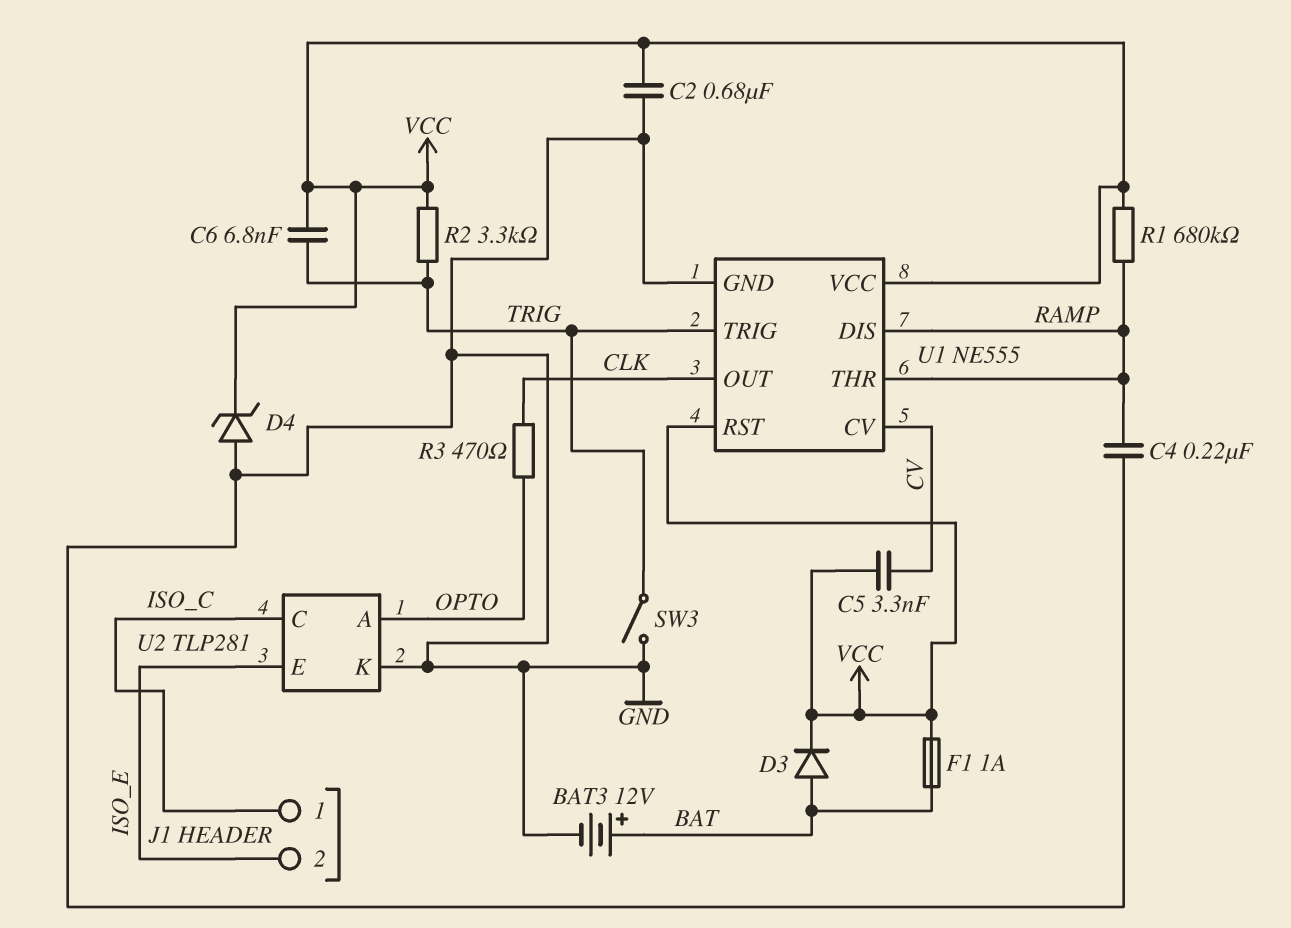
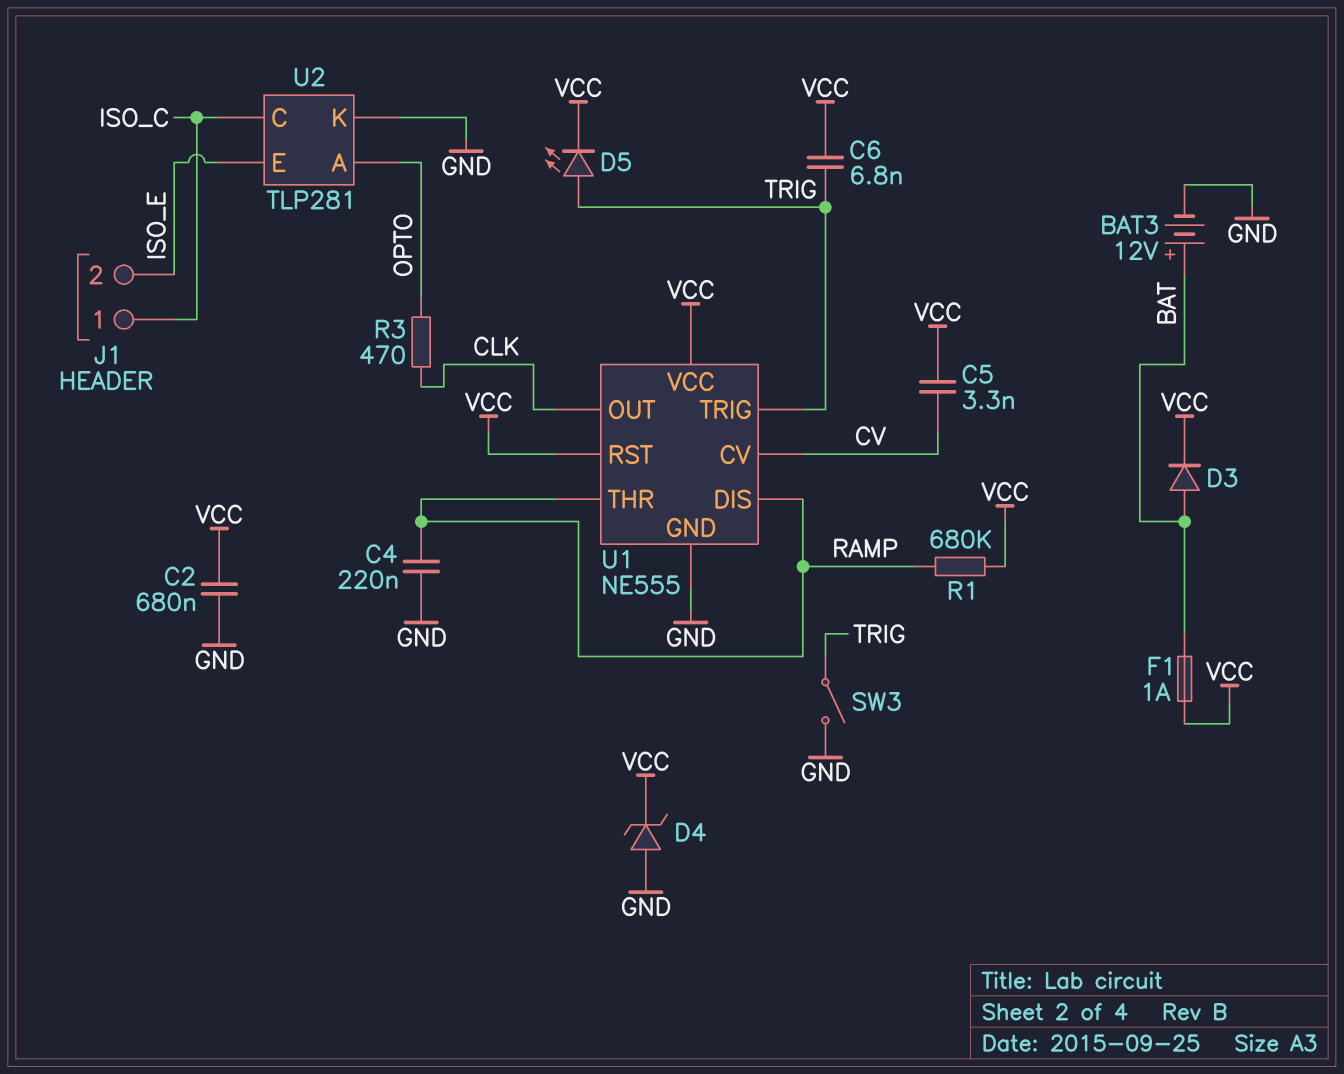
D5: none -> LED (A TRIG, K VCC)
R2: 3.3k (TRIG, VCC) -> none

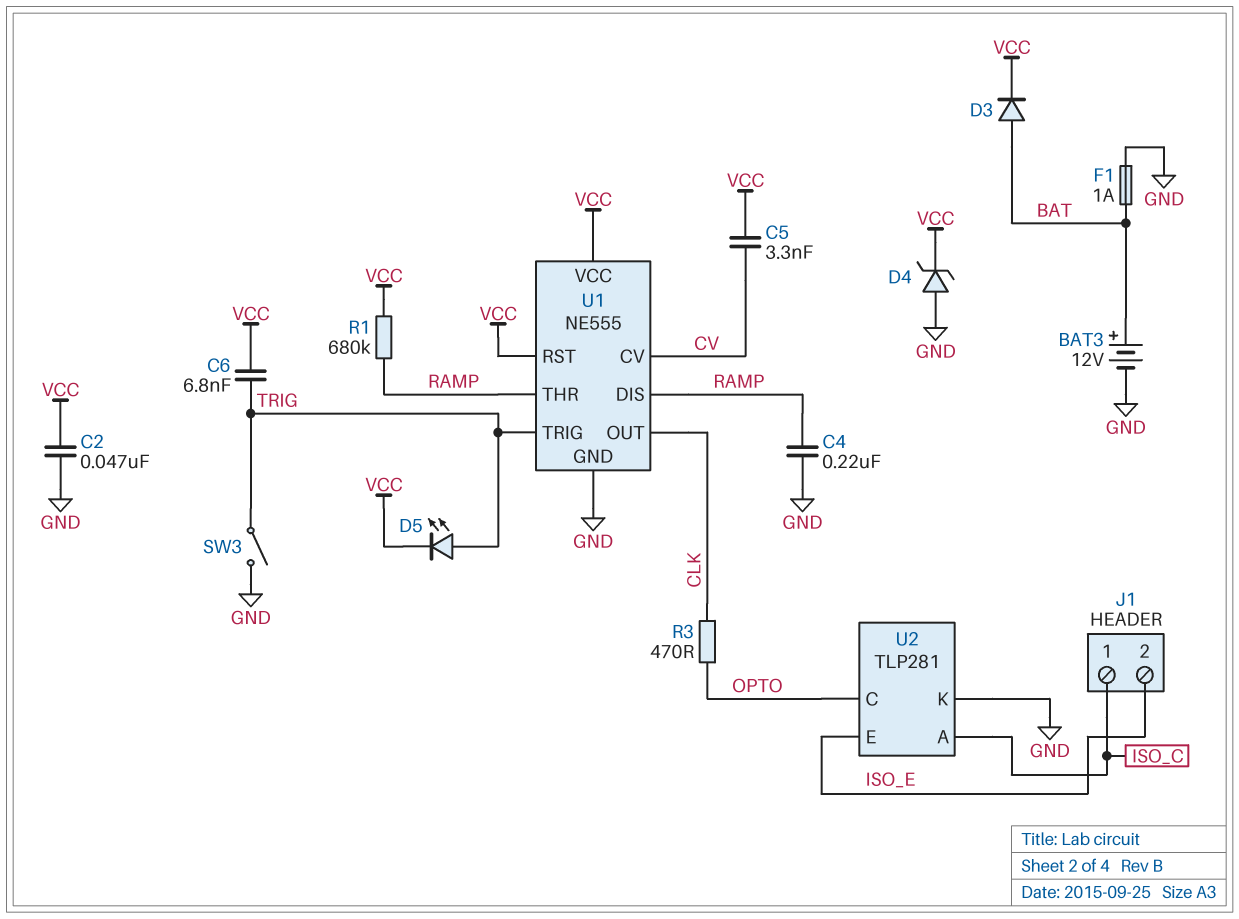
C2: 680nF (GND, VCC) -> 47nF (GND, VCC)
F1: 1A (BAT, VCC) -> 1A (BAT, GND)
U2 pin A: OPTO -> ISO_C
U2 pin C: ISO_C -> OPTO

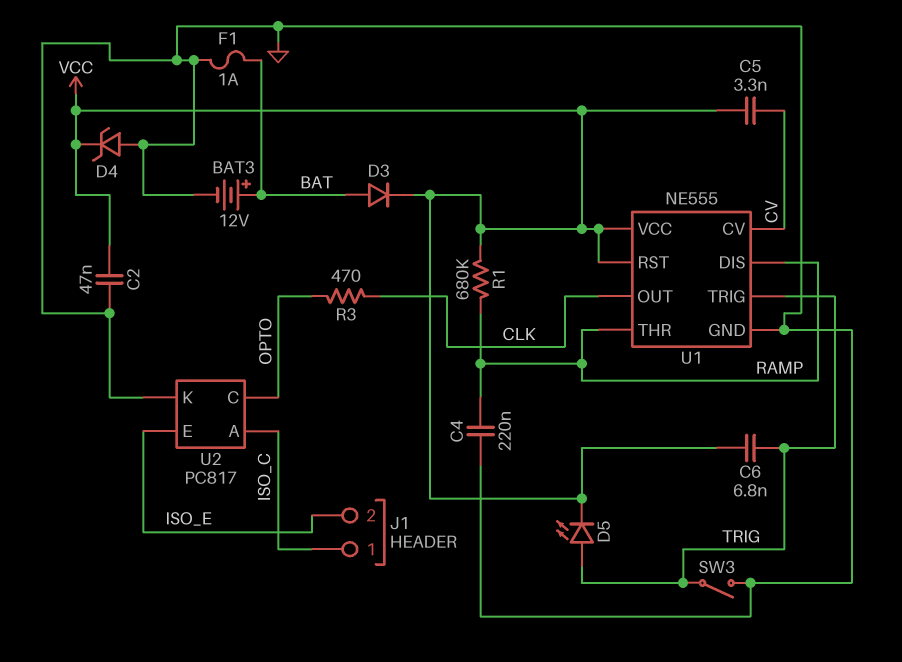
U2: TLP281 -> PC817

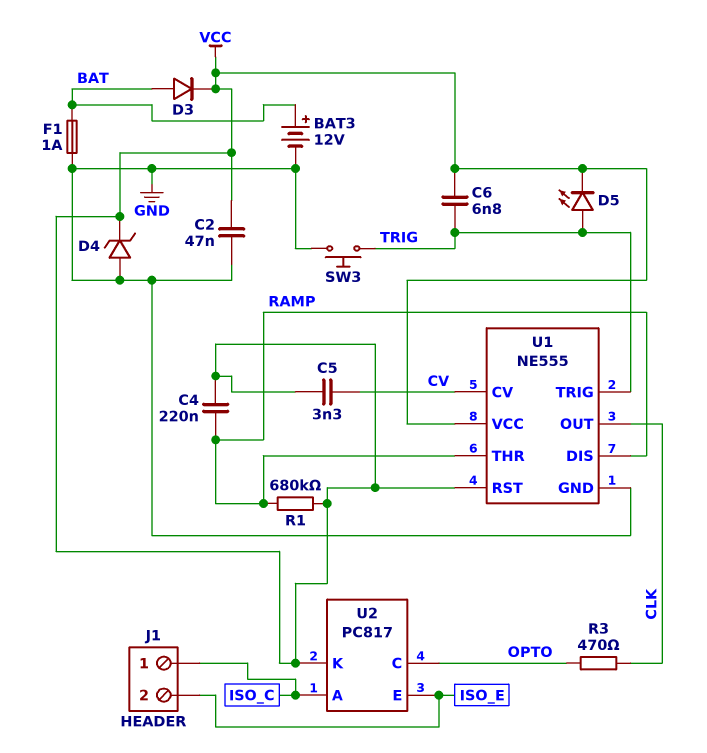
C4: 220nF (GND, RAMP) -> 220nF (RAMP, VCC)
SW3: switch (GND, TRIG) -> button (GND, TRIG)
U2 pin K: GND -> VCC

